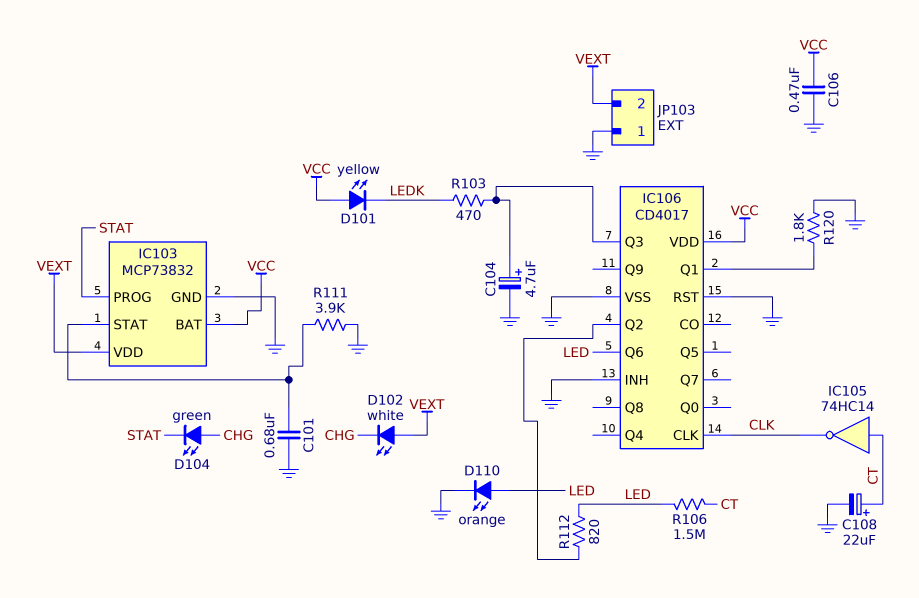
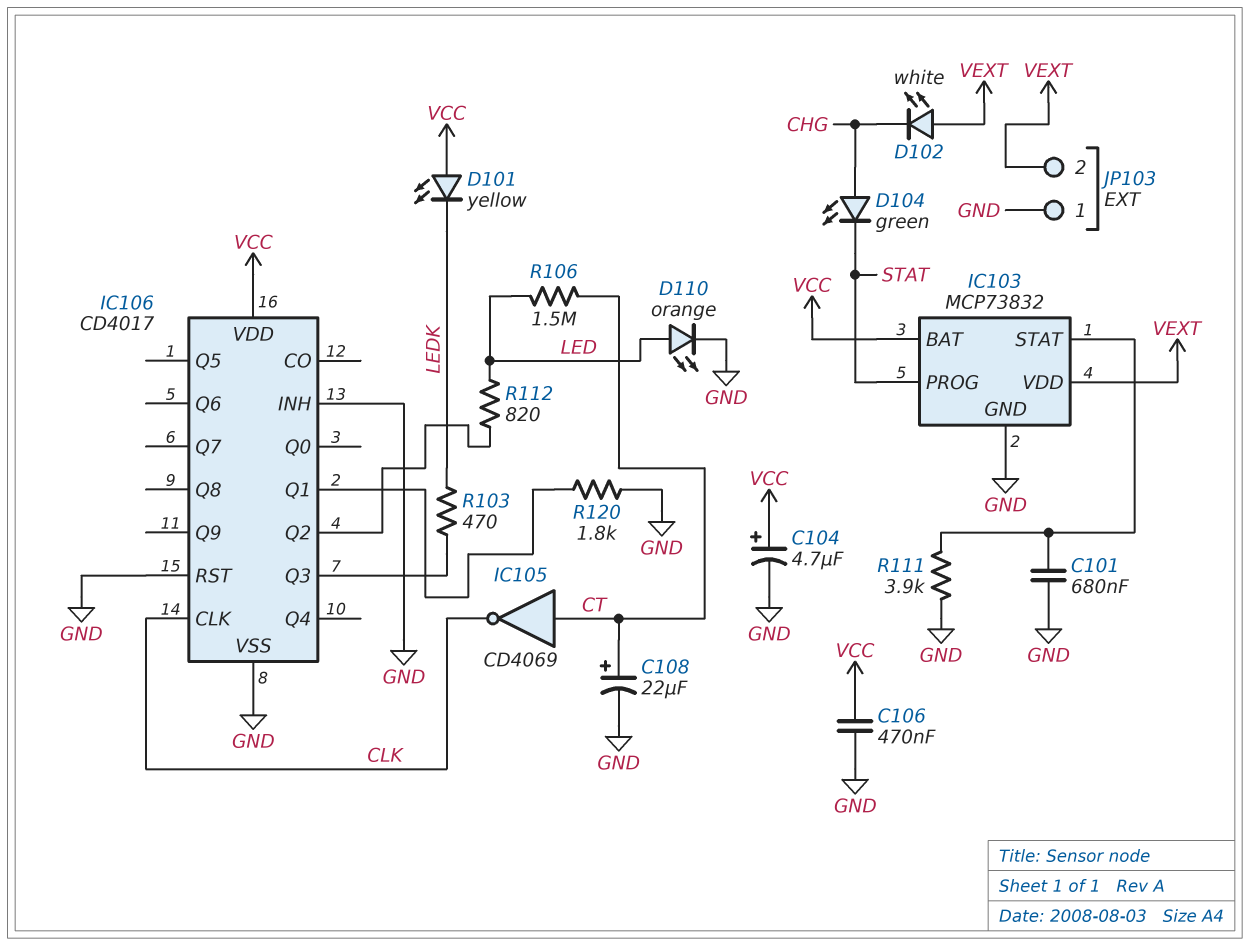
C104: 4.7uF (plus IC106/Q3, minus GND) -> 4.7uF (plus VCC, minus GND)
IC105: NOT 74HC14 (in CT, out CLK) -> NOT CD4069 (in CT, out CLK)
IC106 pin Q6: LED -> none

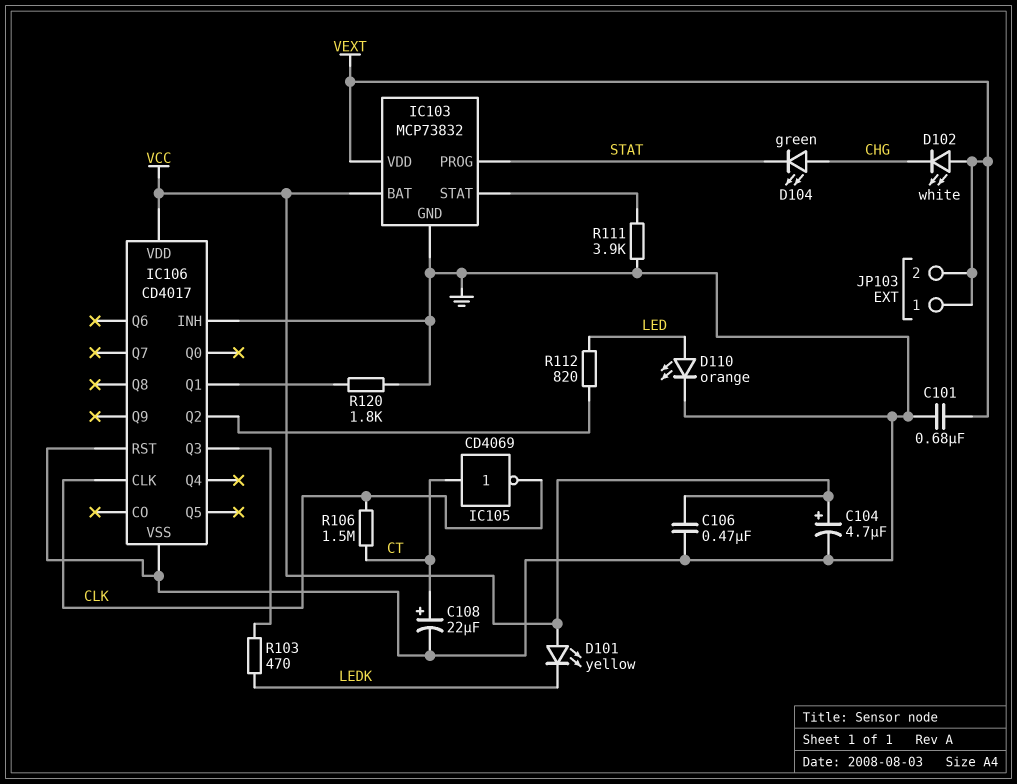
C101: 680nF (GND, IC103/STAT) -> 680nF (GND, VEXT)
JP103 pin 1: GND -> VEXT
R106: 1.5M (CT, LED) -> 1.5M (CLK, CT)

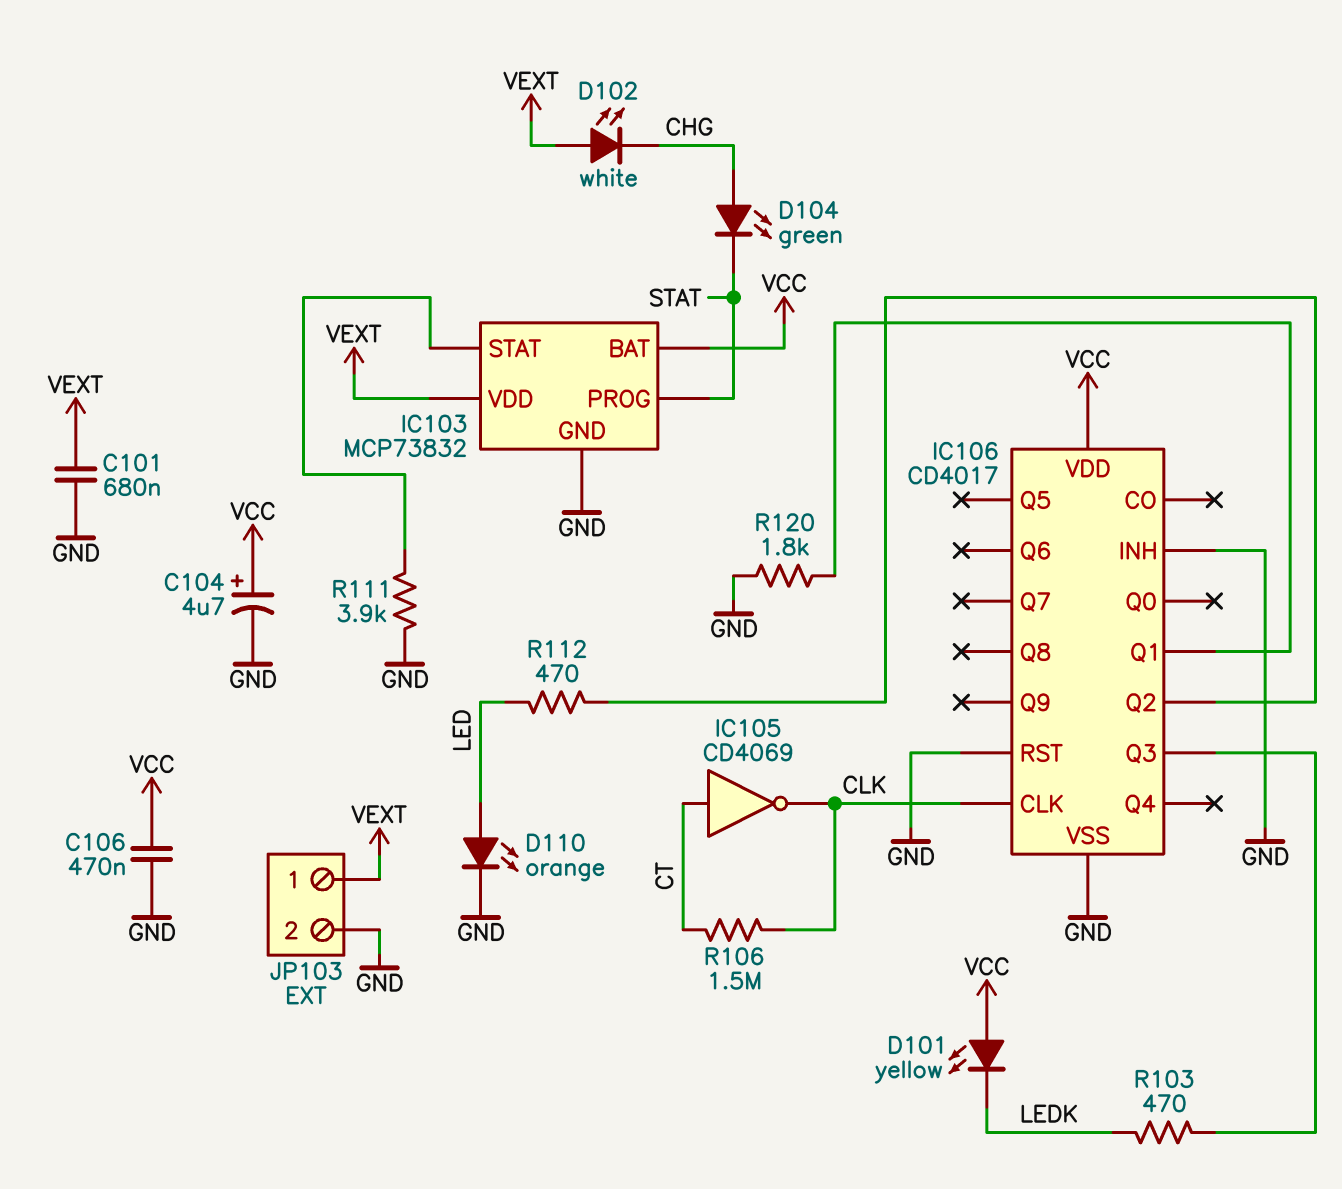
C108: 22uF (plus CT, minus GND) -> none
JP103 pin 2: VEXT -> GND
R112: 820 (IC106/Q2, LED) -> 470 (IC106/Q2, LED)

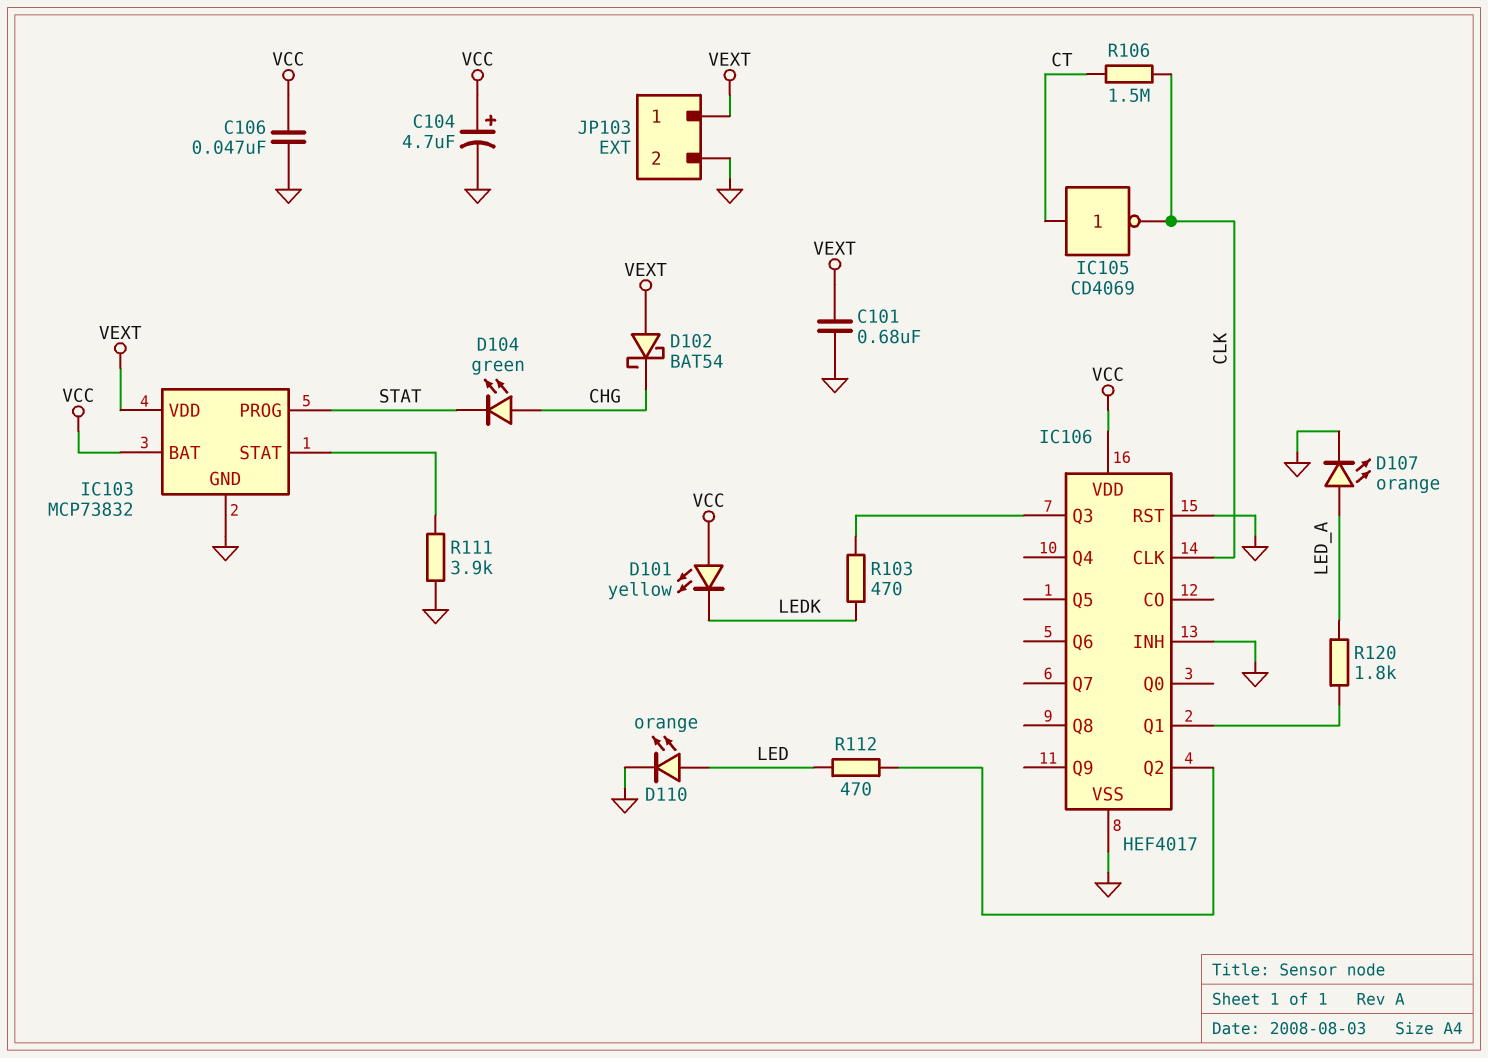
C106: 470nF (GND, VCC) -> 47nF (GND, VCC)
D102: LED white (A VEXT, K CHG) -> schottky BAT54 (A VEXT, K CHG)
D107: none -> LED orange (A LED_A, K GND)
IC106: CD4017 -> HEF4017
R120: 1.8k (GND, IC106/Q1) -> 1.8k (IC106/Q1, LED_A)

